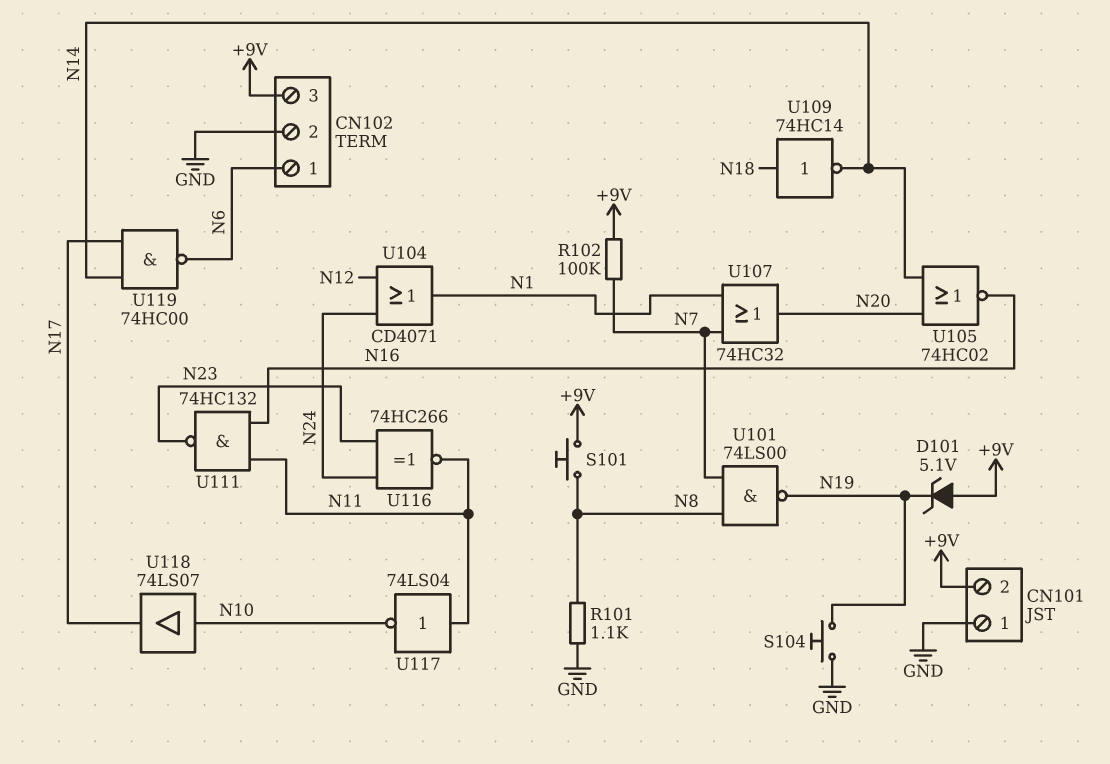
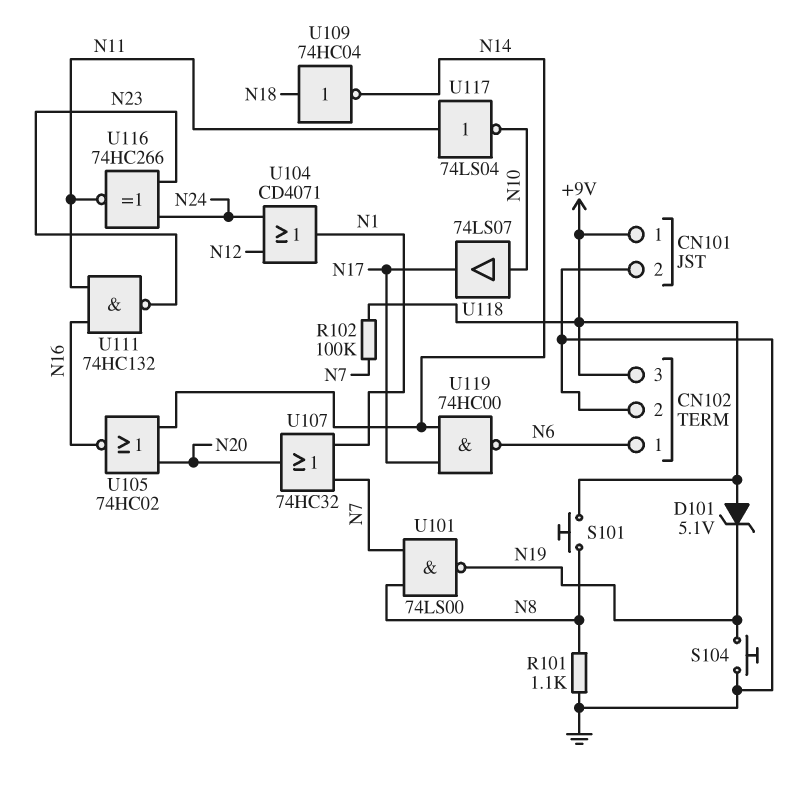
CN101 pin 1: GND -> +9V
CN101 pin 2: +9V -> GND
U109: NOT 74HC14 (in N18, out N14) -> NOT 74HC04 (in N18, out N14)

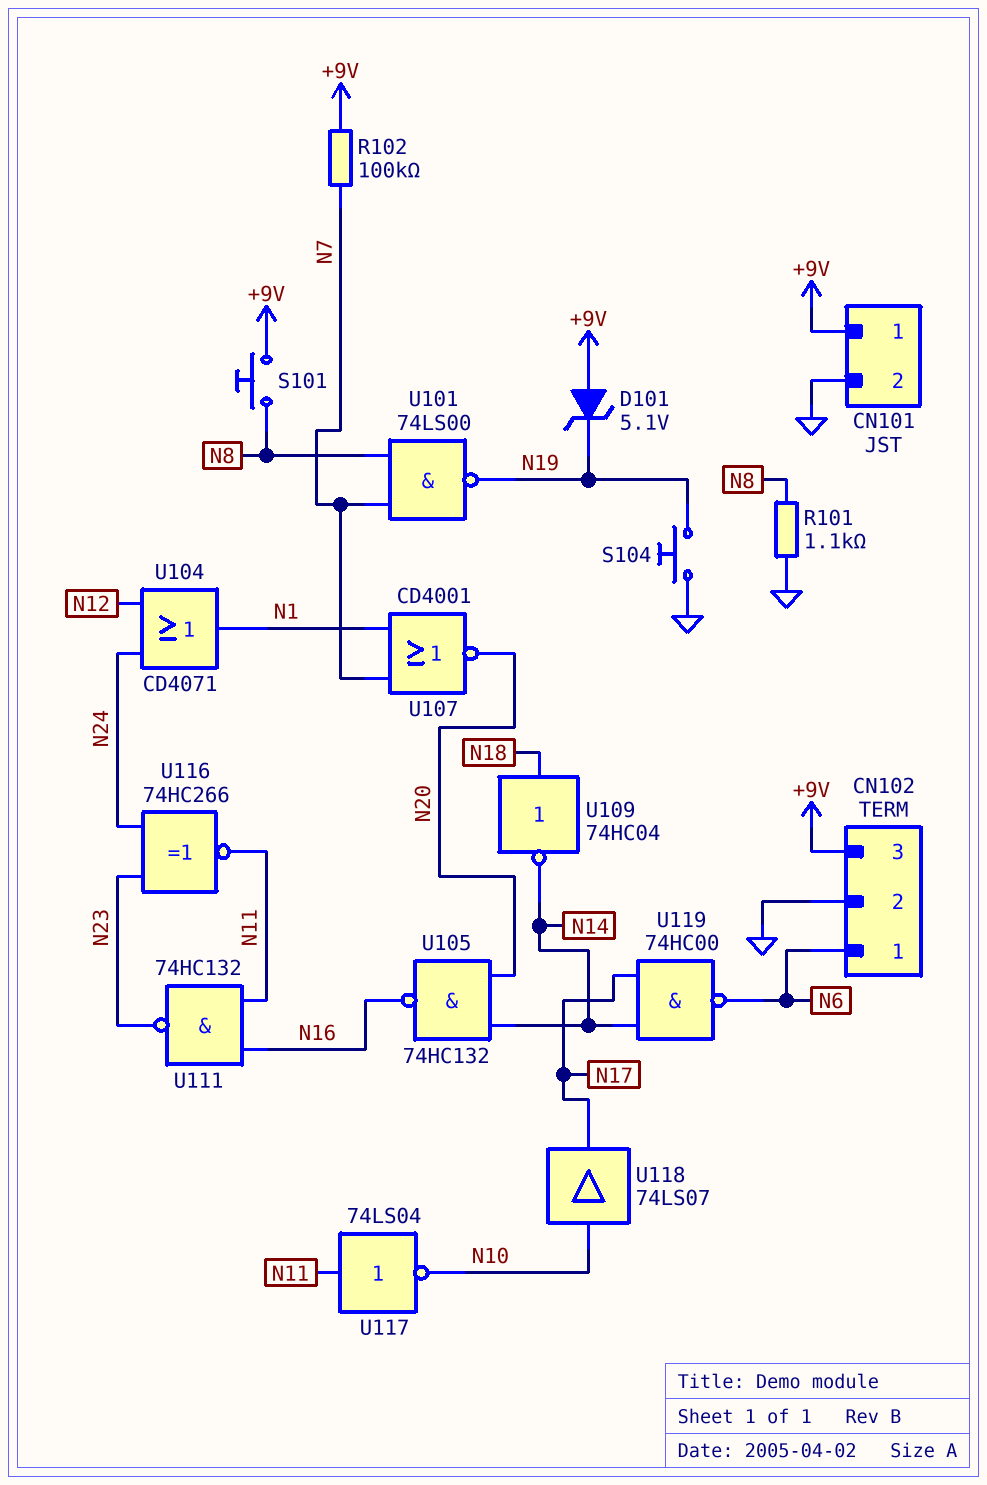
U105: NOR 74HC02 (in N14, in N20, out N16) -> NAND 74HC132 (in N14, in N20, out N16)
U107: OR 74HC32 (in N1, in N7, out N20) -> NOR CD4001 (in N1, in N7, out N20)

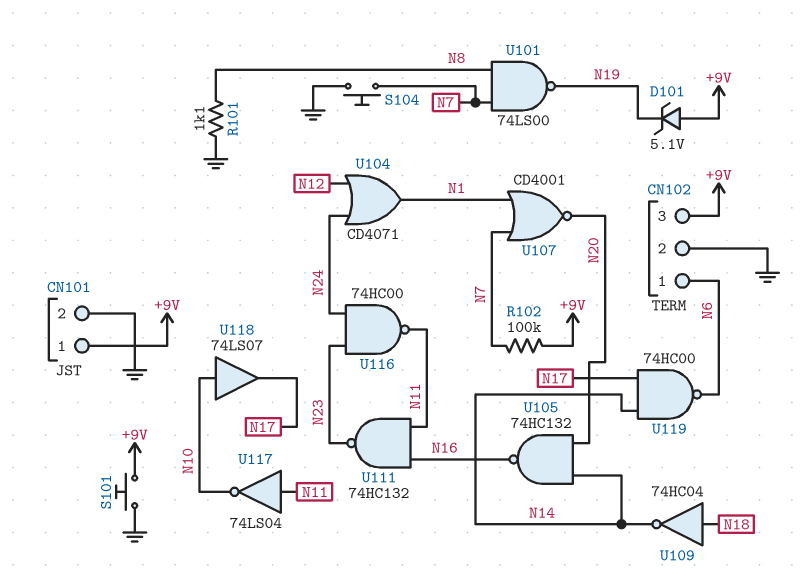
S101: button (+9V, N8) -> button (+9V, GND)
S104: button (GND, N19) -> button (GND, N7)
U116: XNOR 74HC266 (in N23, in N24, out N11) -> NAND 74HC00 (in N23, in N24, out N11)

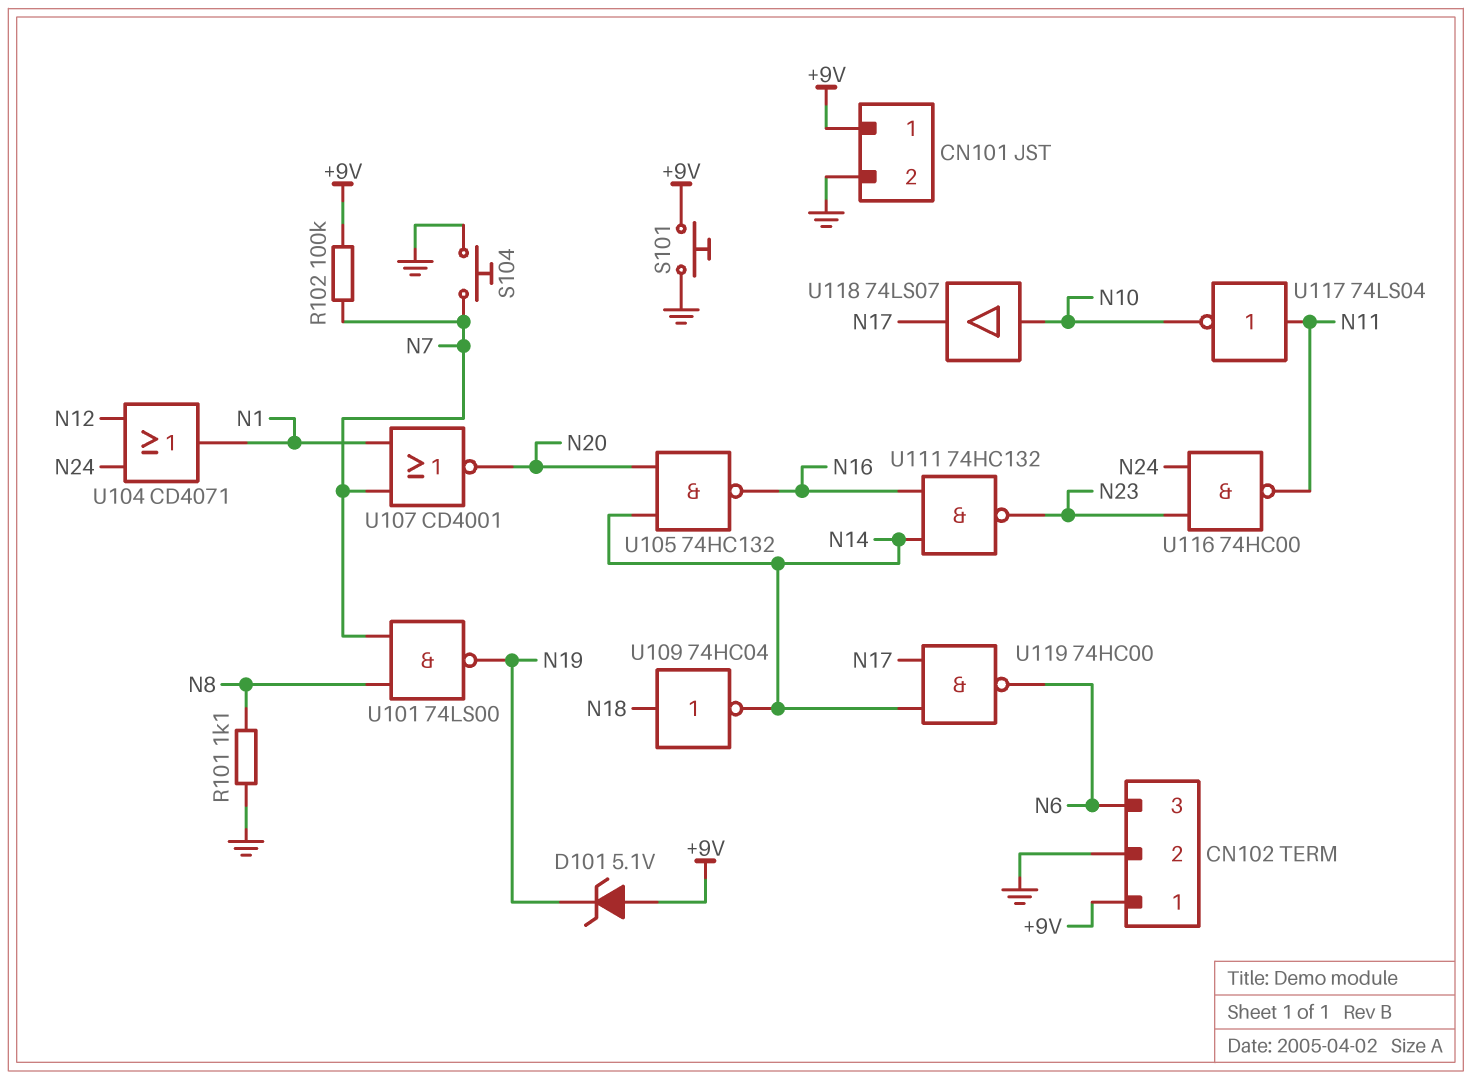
CN102 pin 1: N6 -> +9V
CN102 pin 3: +9V -> N6
U111: NAND 74HC132 (in N11, in N16, out N23) -> NAND 74HC132 (in N14, in N16, out N23)

